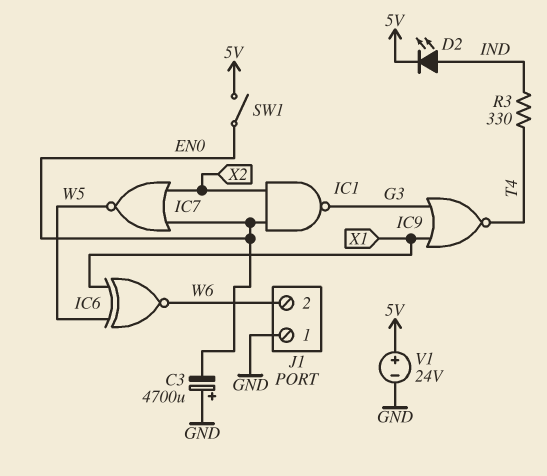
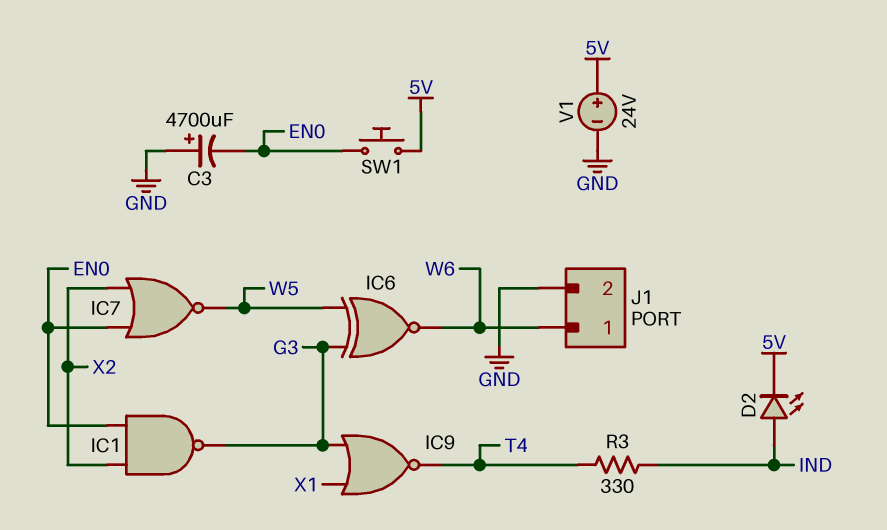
IC6: XNOR (in W5, in X1, out W6) -> XNOR (in G3, in W5, out W6)
J1 pin 1: GND -> W6
J1 pin 2: W6 -> GND
SW1: switch (5V, EN0) -> button (5V, EN0)

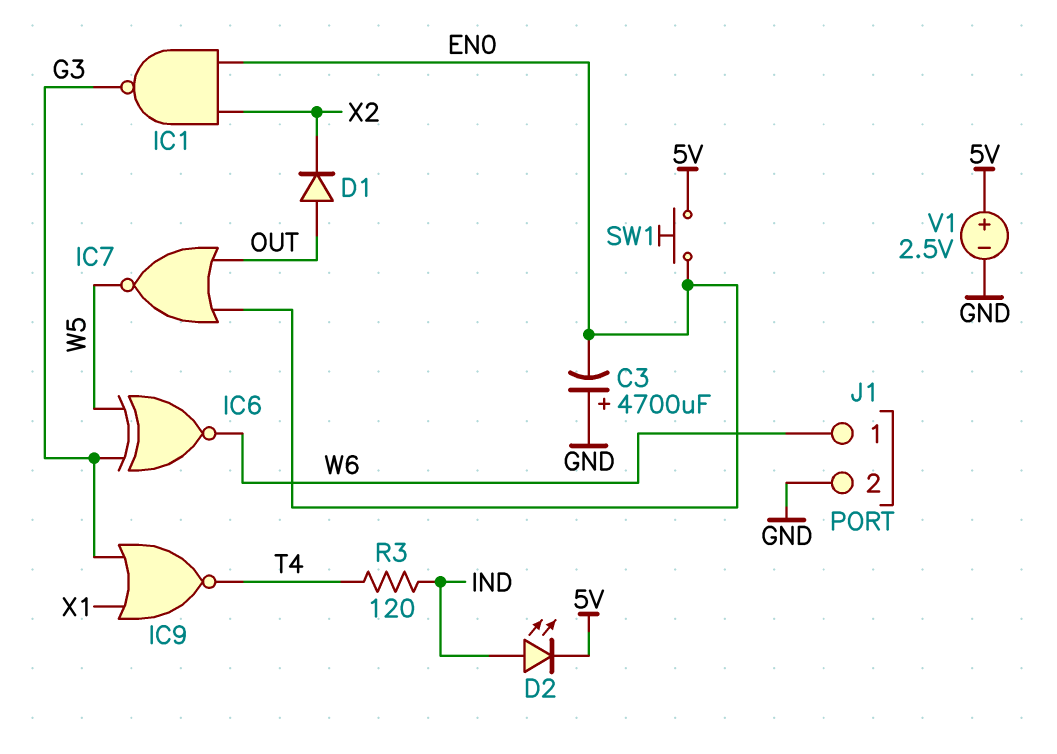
D1: none -> diode (A OUT, K X2)
IC7: NOR (in EN0, in X2, out W5) -> NOR (in EN0, in OUT, out W5)
R3: 330 (IND, T4) -> 120 (IND, T4)
V1: 24V (plus 5V, minus GND) -> 2.5V (plus 5V, minus GND)

